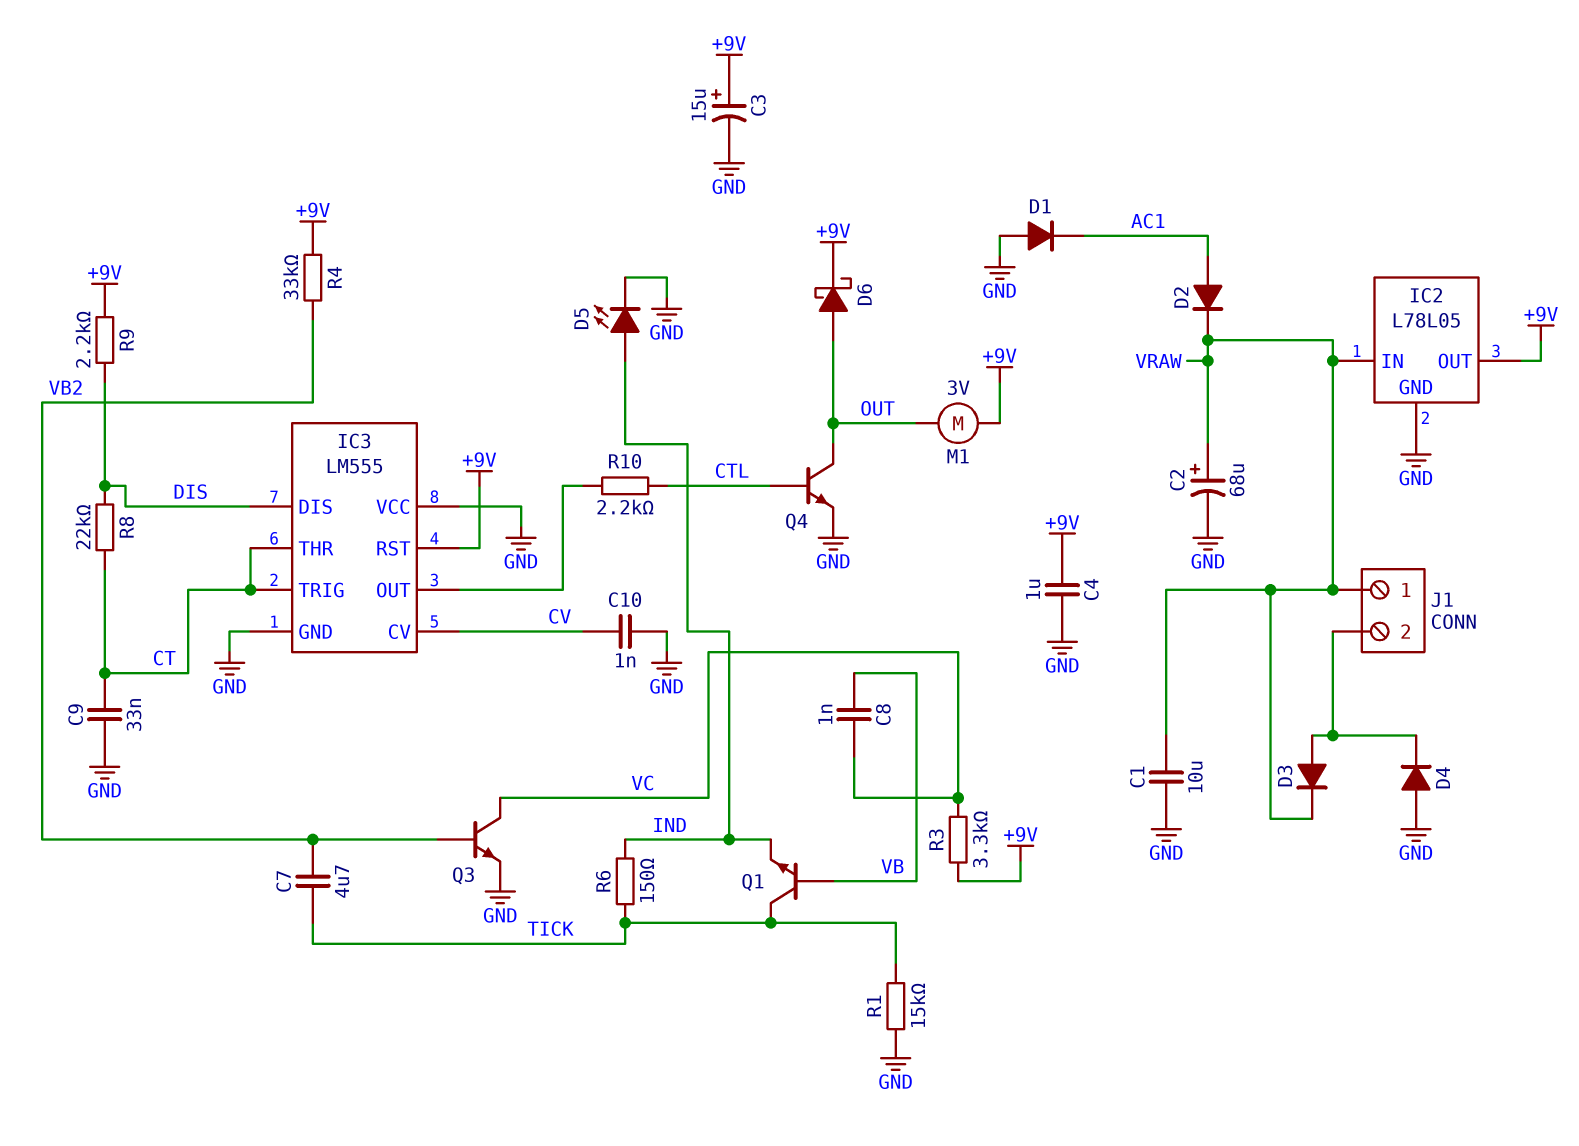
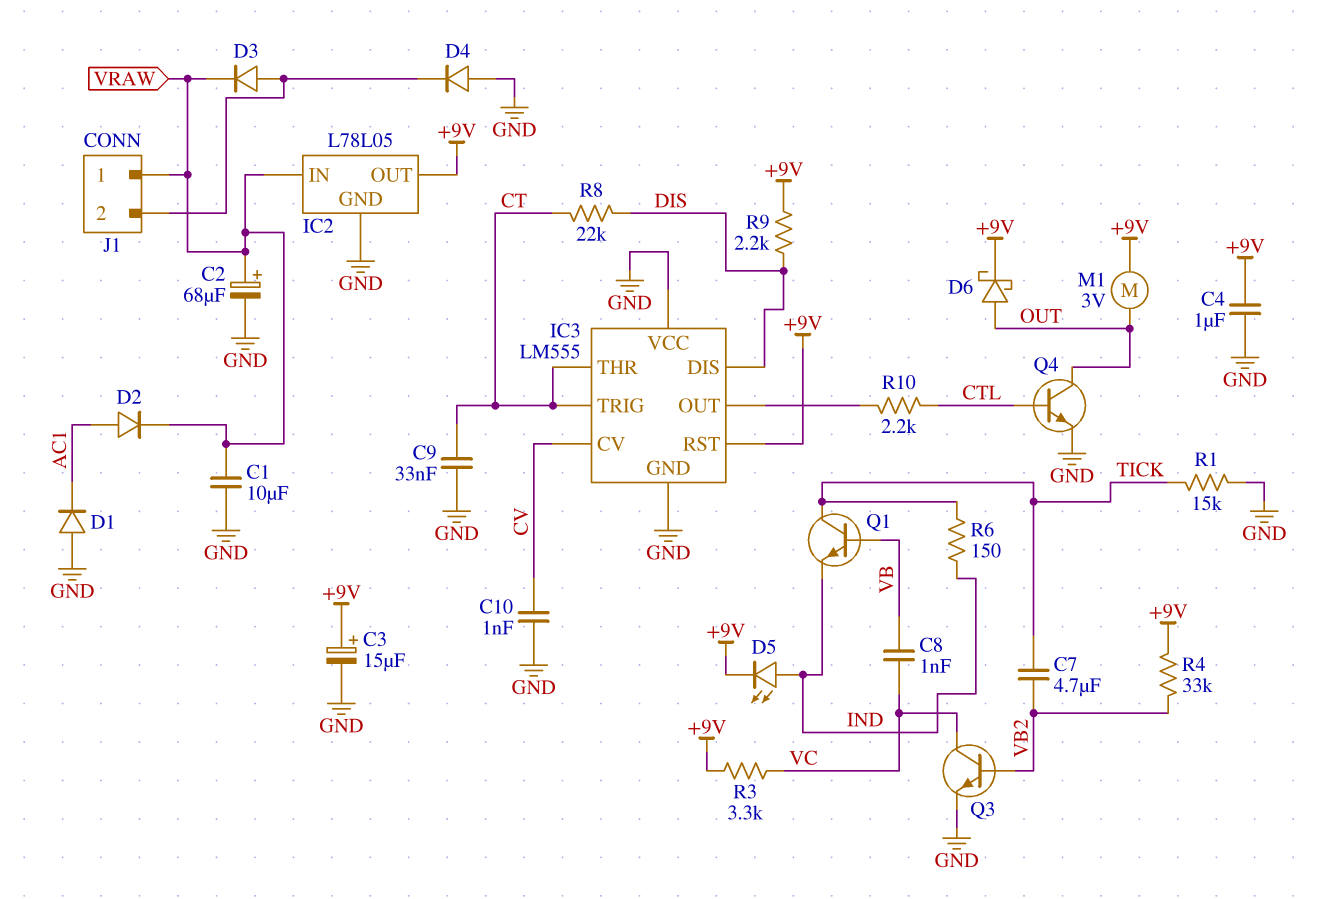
D5: LED (A IND, K GND) -> LED (A IND, K +9V)

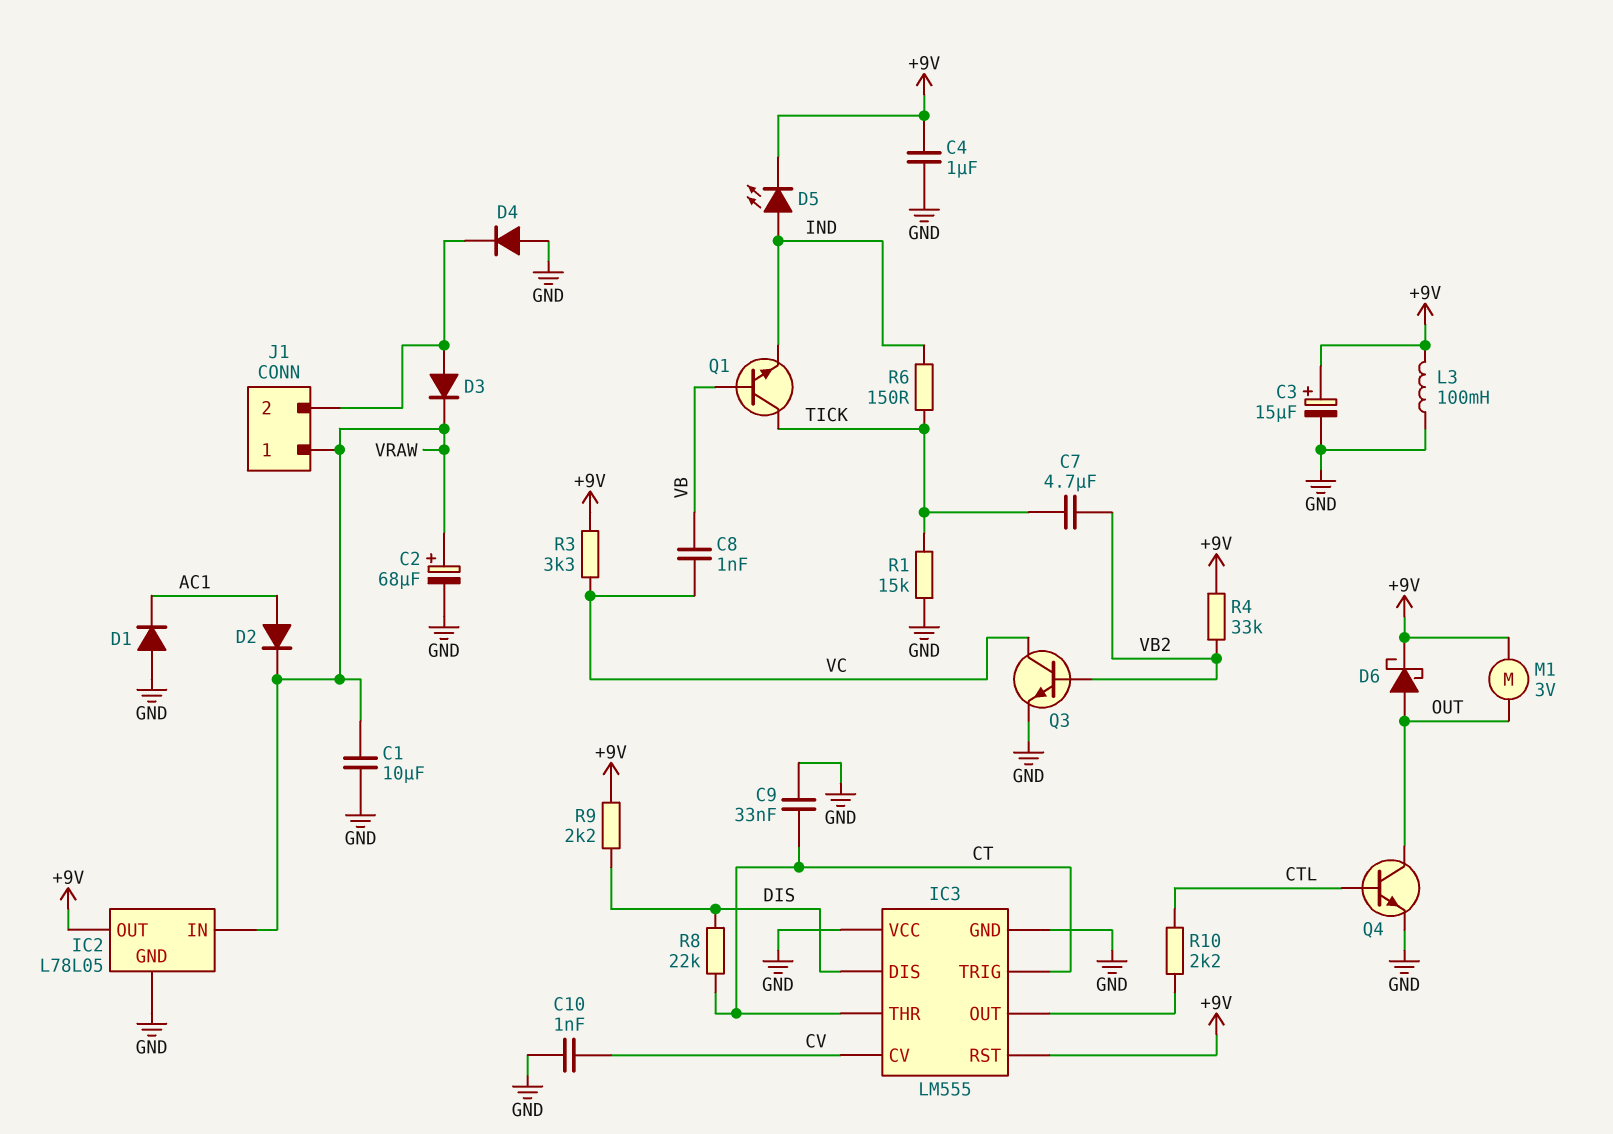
L3: none -> 100mH (+9V, GND)

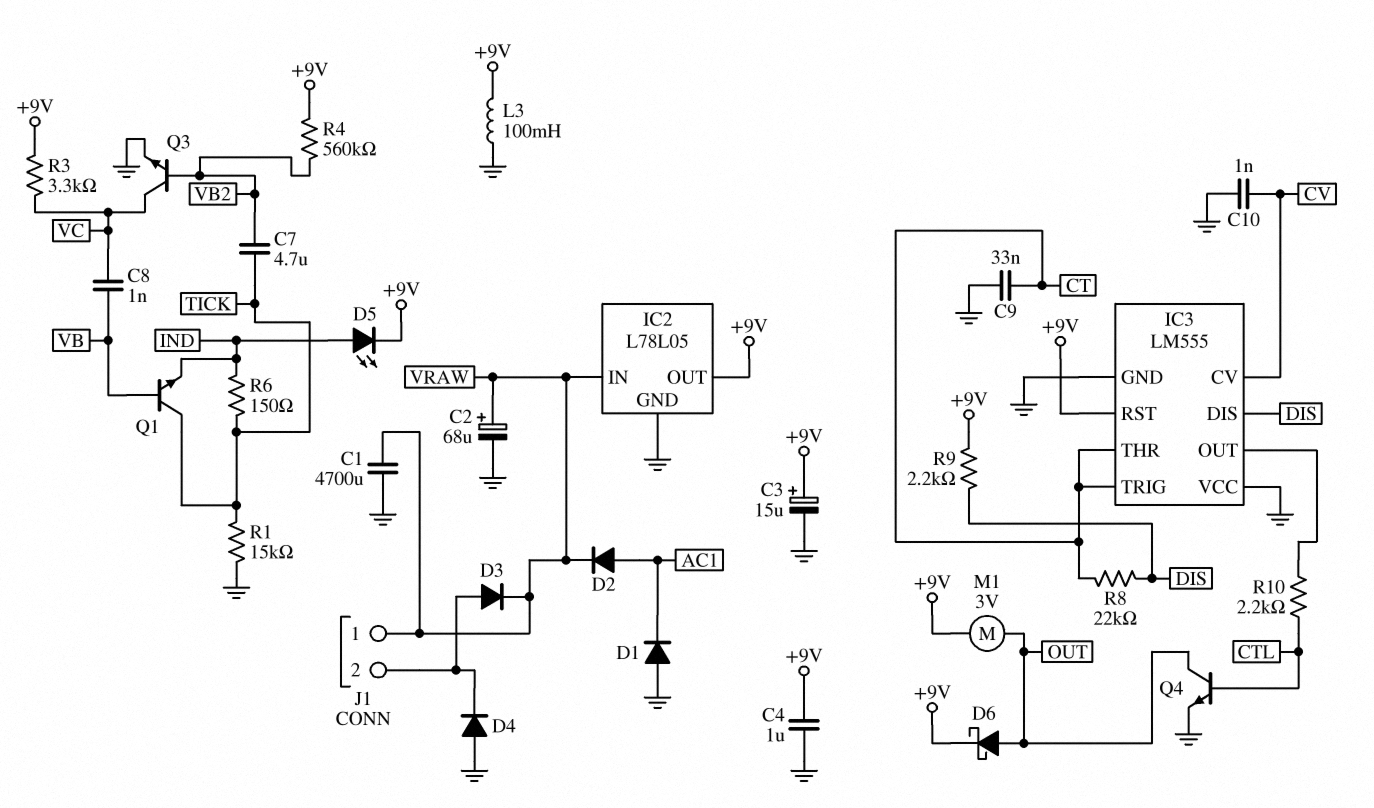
C1: 10uF (GND, VRAW) -> 4700uF (GND, VRAW)
R4: 33k (+9V, VB2) -> 560k (+9V, VB2)

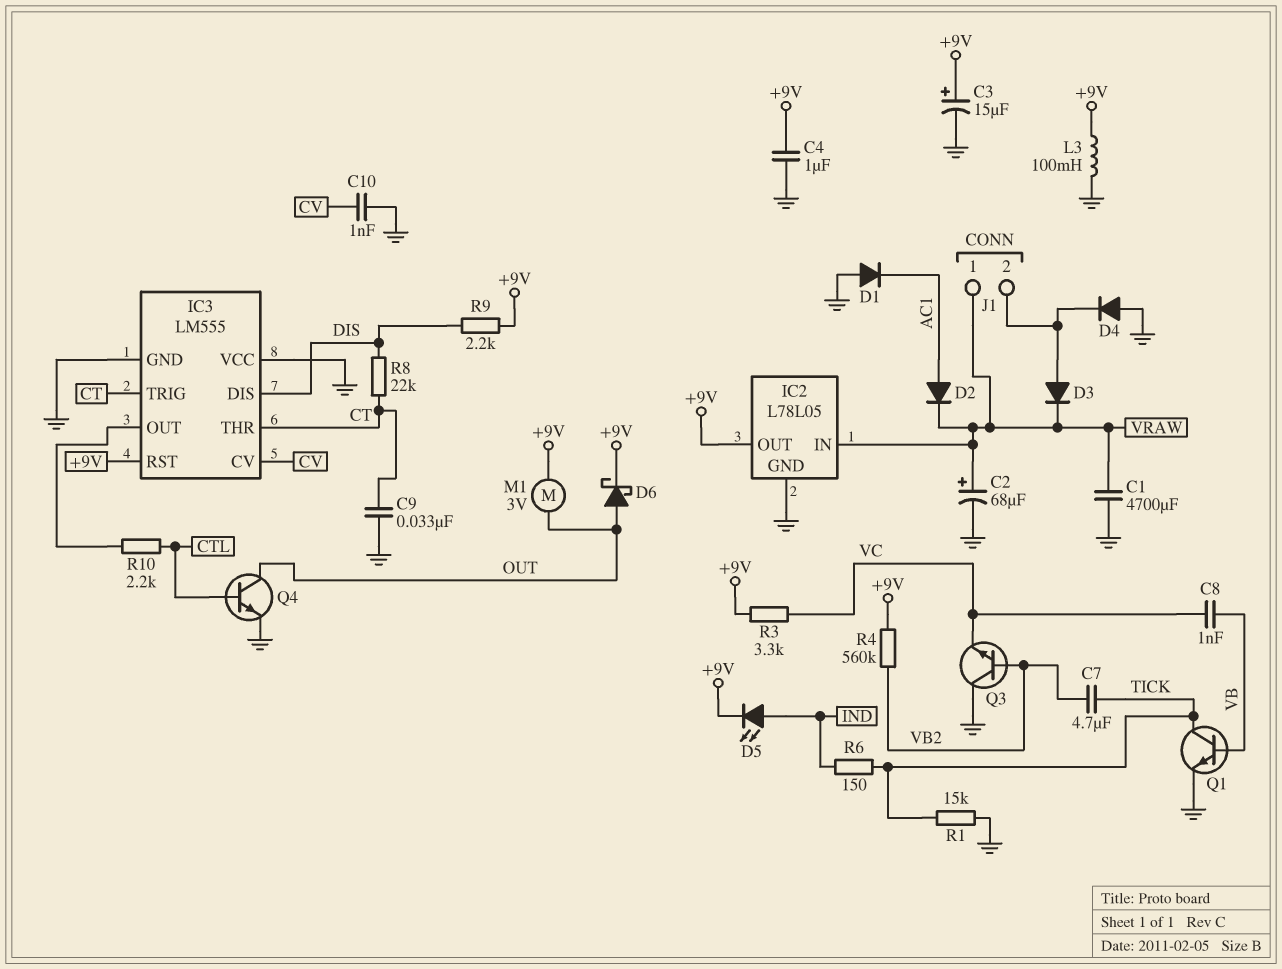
Q1: NPN (B VB, C TICK, E IND) -> NPN (B VB, C TICK, E GND)
Q3: NPN (B VB2, C VC, E GND) -> NPN (B VB2, C GND, E VC)

